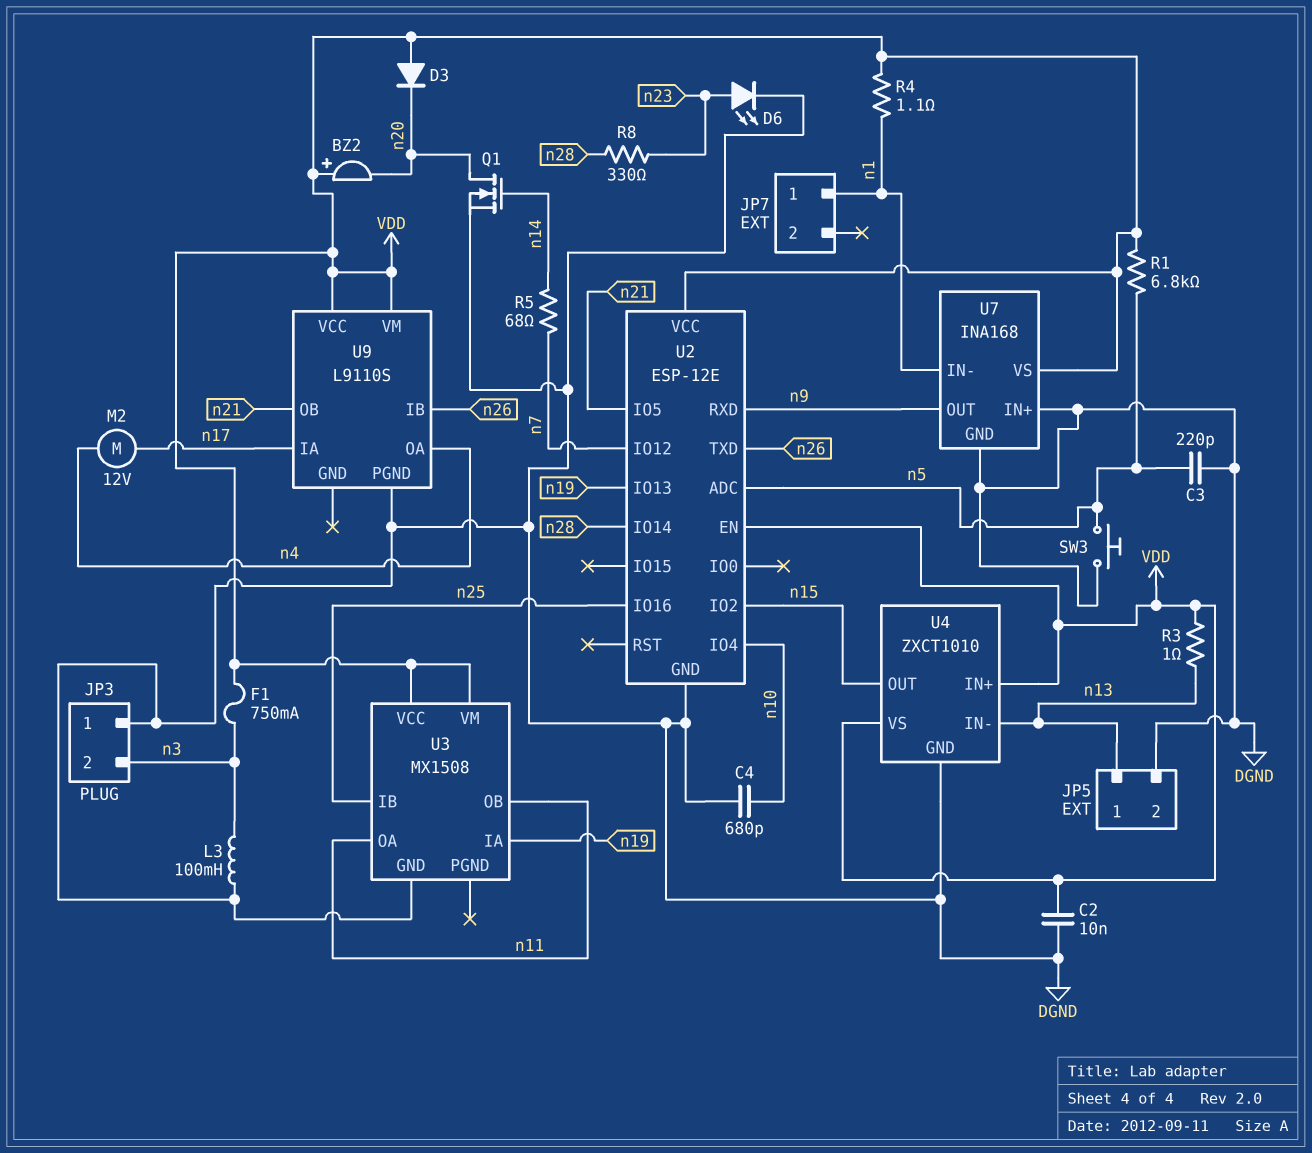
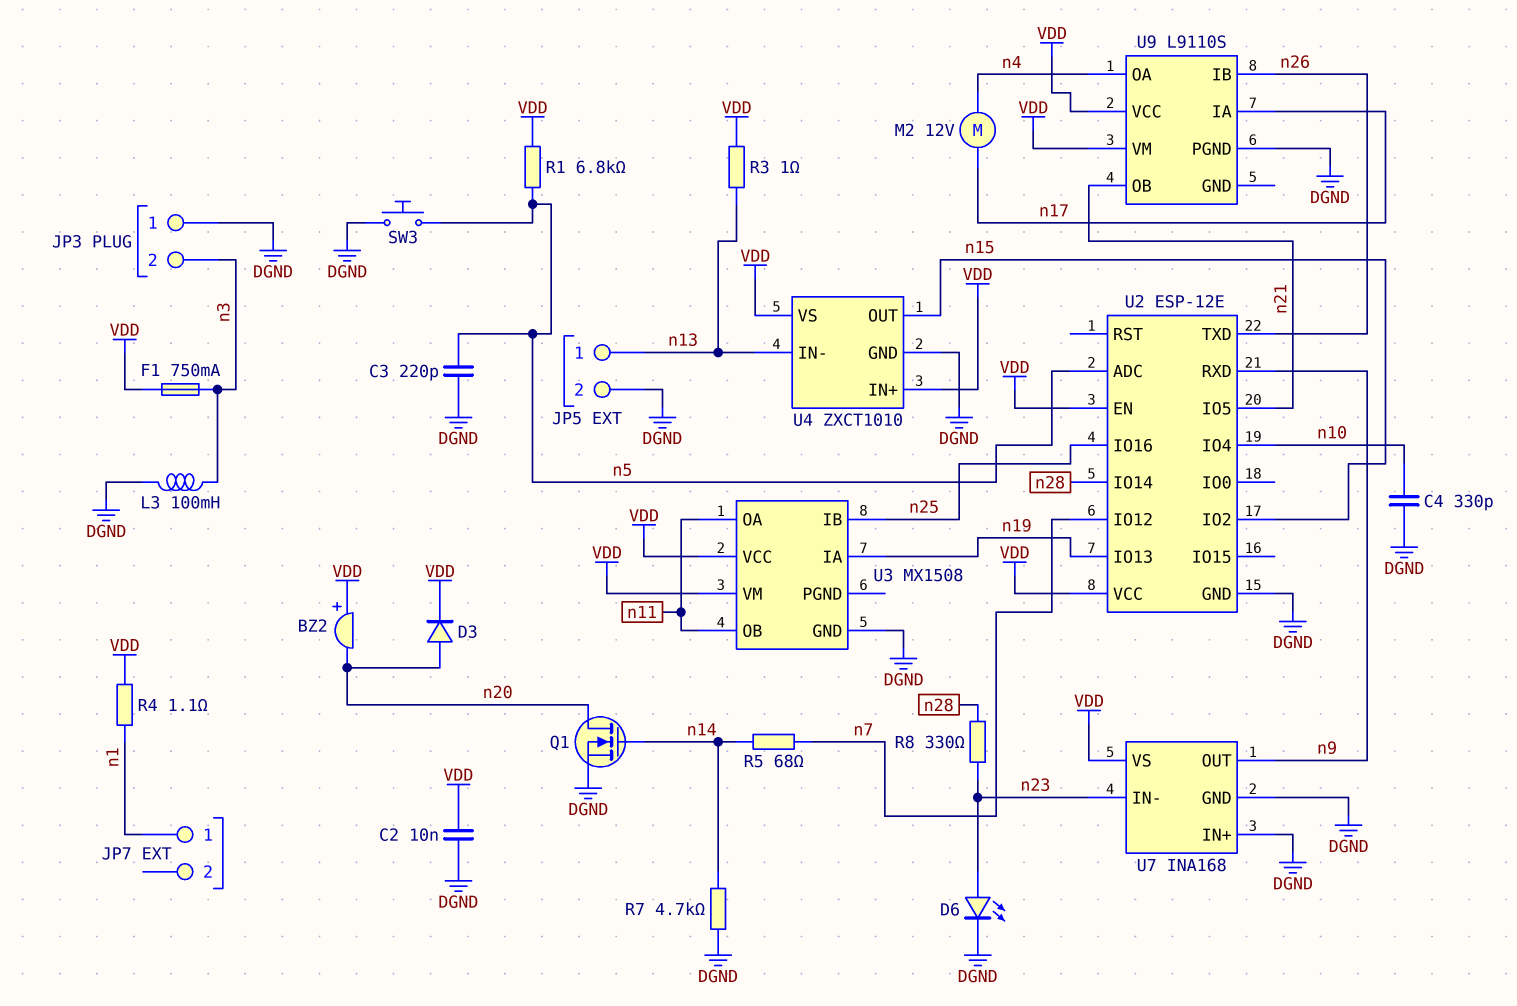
C4: 680pF (DGND, n10) -> 330pF (DGND, n10)
D3: diode (A VDD, K n20) -> diode (A n20, K VDD)
R7: none -> 4.7k (DGND, n14)
U7 pin IN-: n1 -> n23

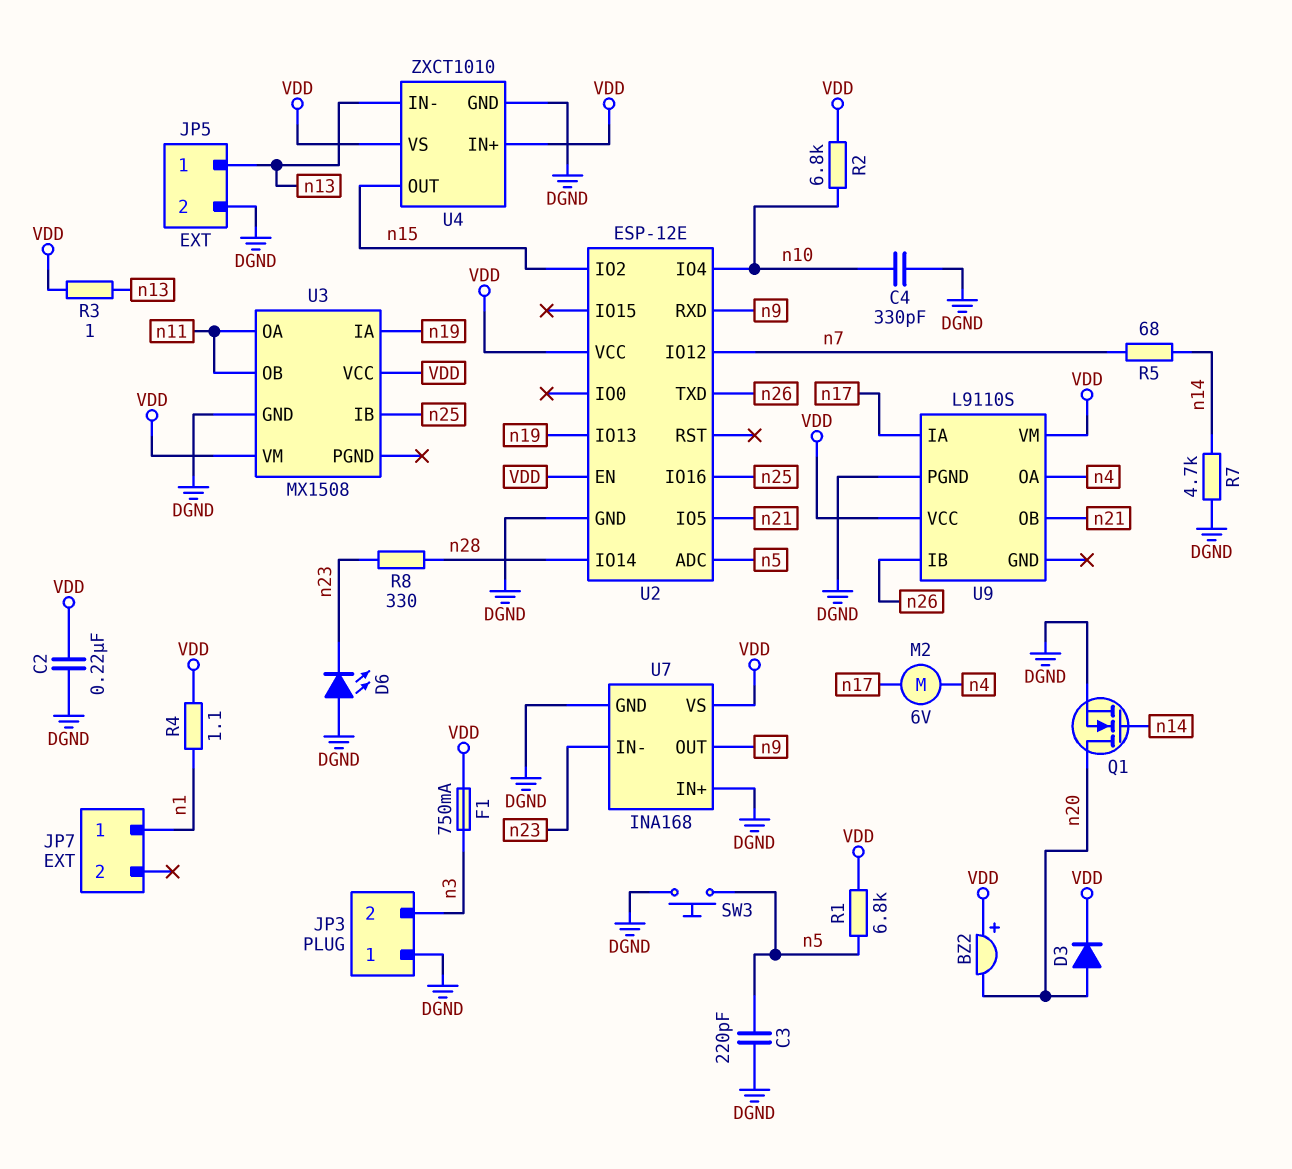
C2: 10nF (DGND, VDD) -> 220nF (DGND, VDD)
D6: LED (A n23, K DGND) -> LED (A DGND, K n23)
L3: 100mH (DGND, n3) -> none
M2: motor 12V (n4, n17) -> motor 6V (n4, n17)
R2: none -> 6.8k (VDD, n10)

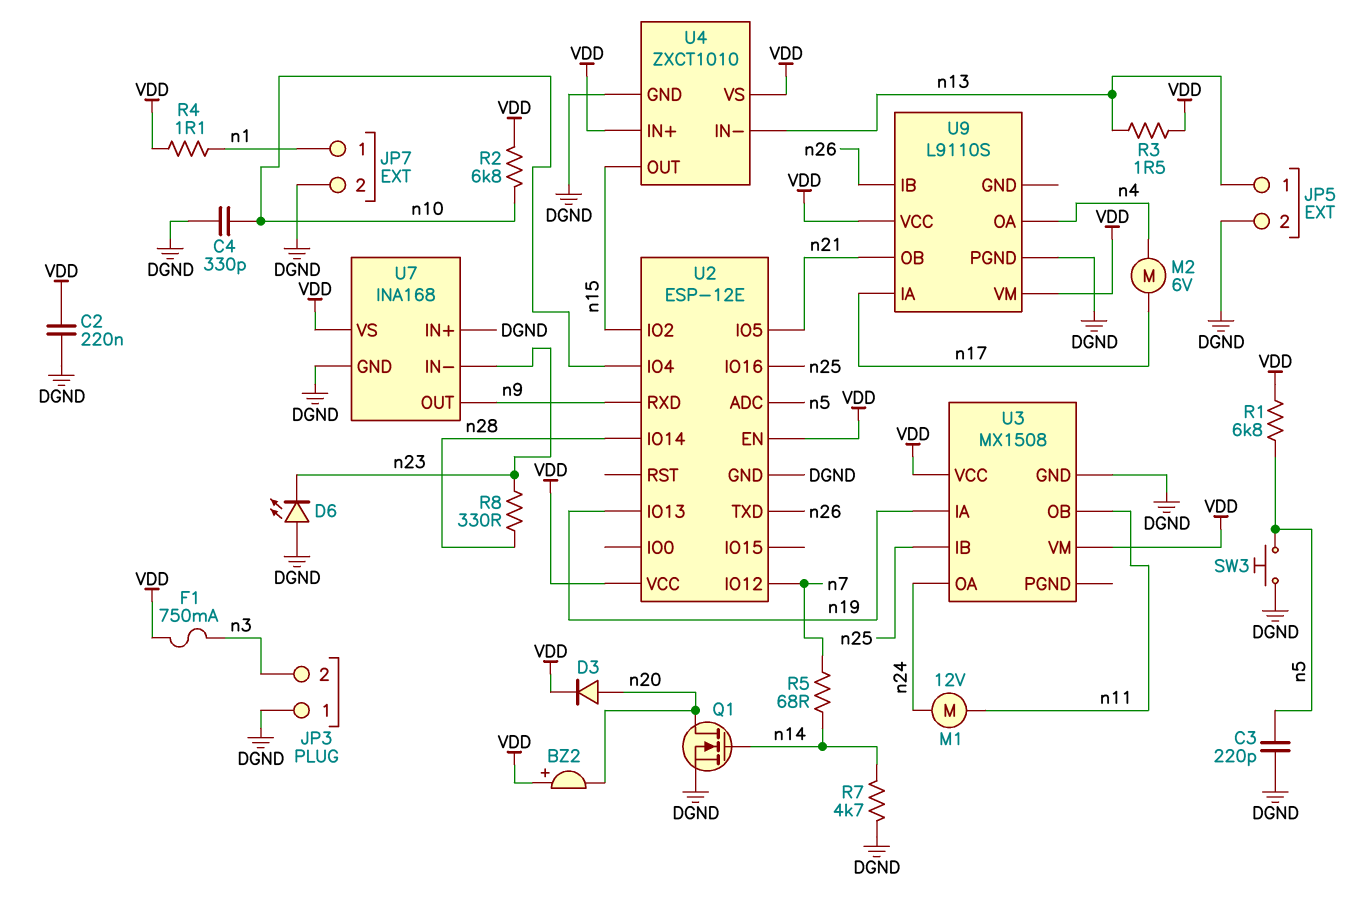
JP7 pin 2: none -> DGND
M1: none -> motor 12V (n11, n24)
R3: 1 (VDD, n13) -> 1.5 (VDD, n13)
U3 pin OA: n11 -> n24

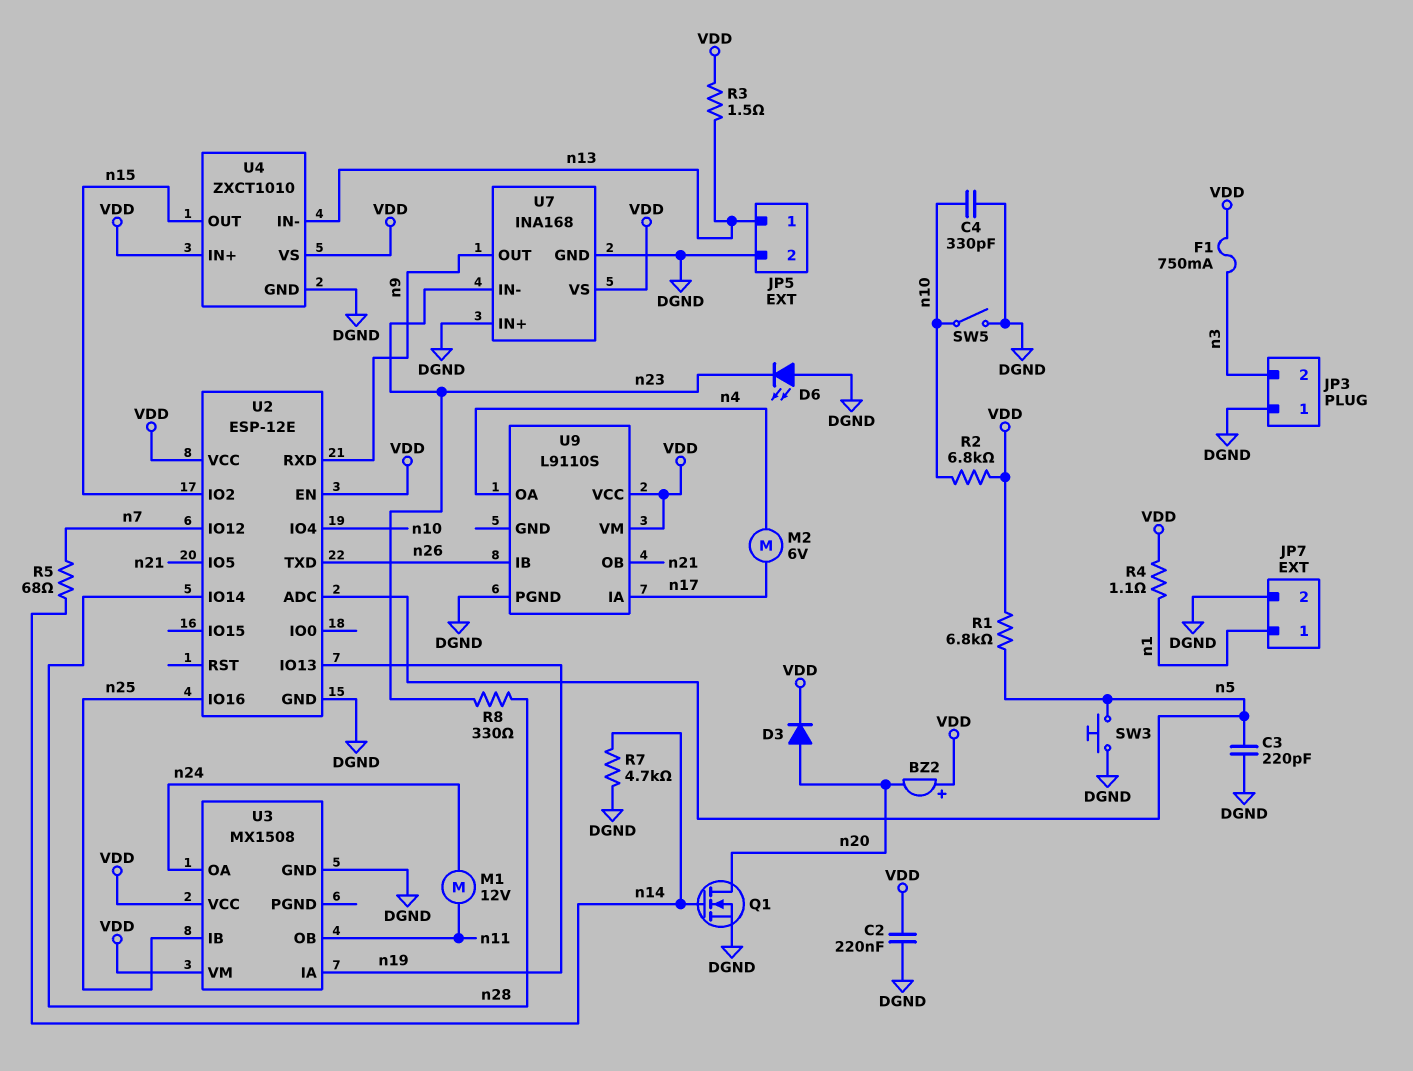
SW5: none -> switch (DGND, n10)

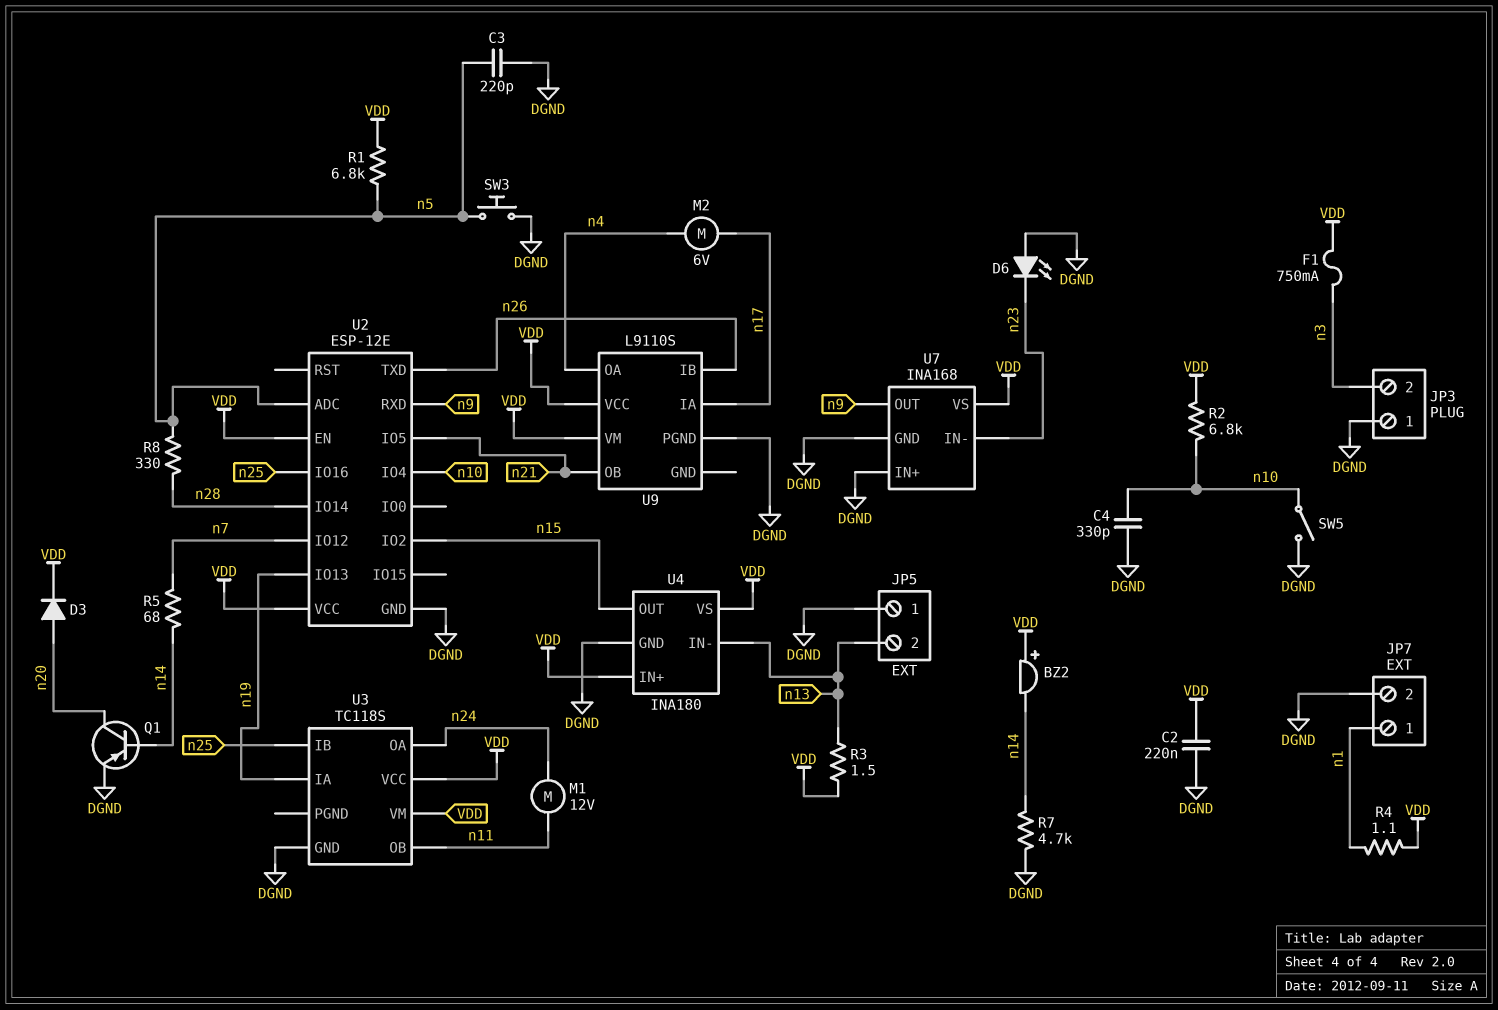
BZ2: buzzer (plus VDD, minus n20) -> buzzer (plus VDD, minus n14)
JP5 pin 1: n13 -> DGND
JP5 pin 2: DGND -> n13
Q1: NMOS (G n14, D n20, S DGND) -> PNP (B n14, C n20, E DGND)
R8: 330 (n23, n28) -> 330 (n5, n28)
U3: MX1508 -> TC118S
U4: ZXCT1010 -> INA180

